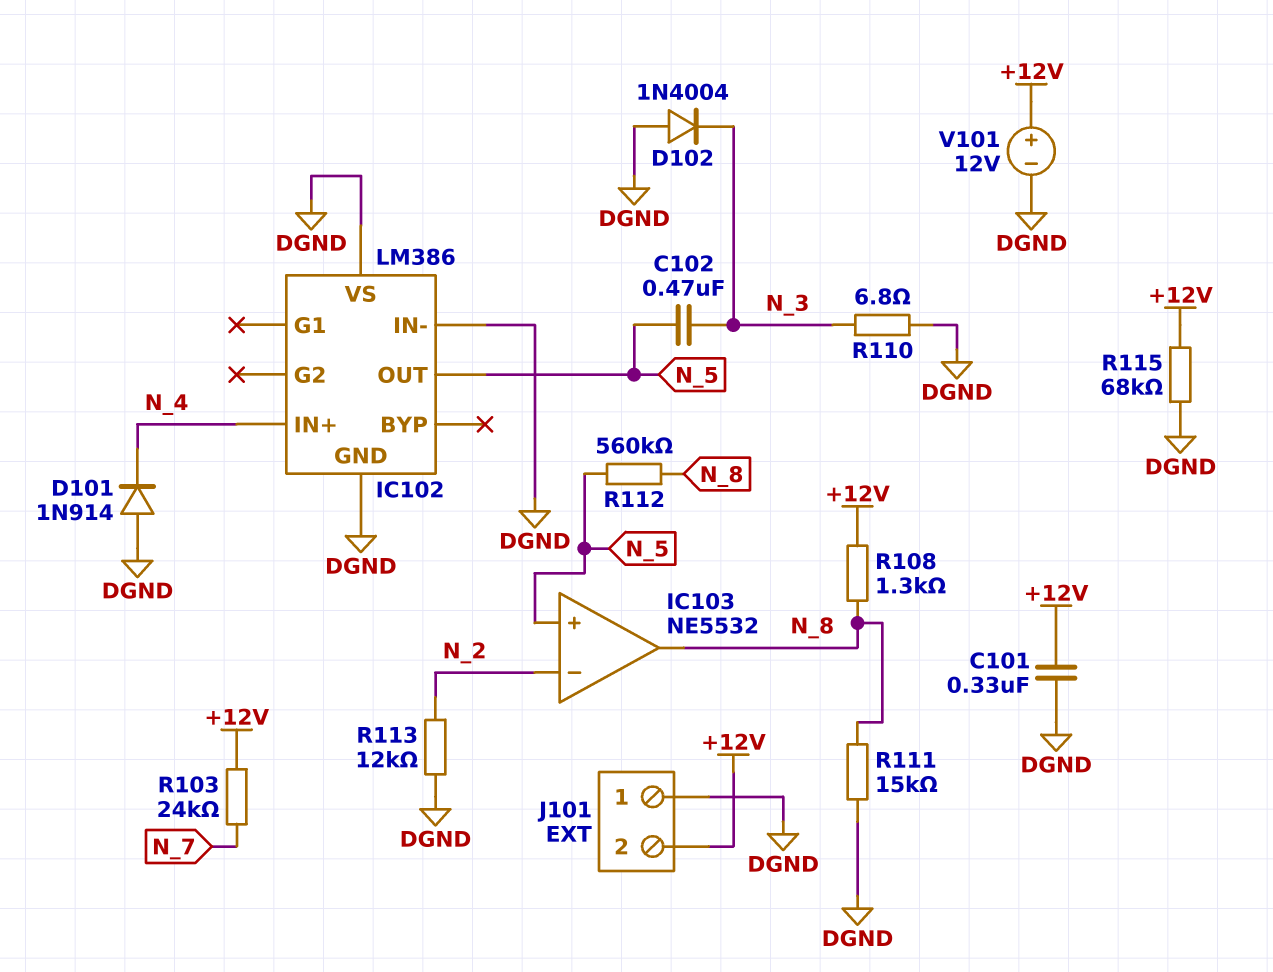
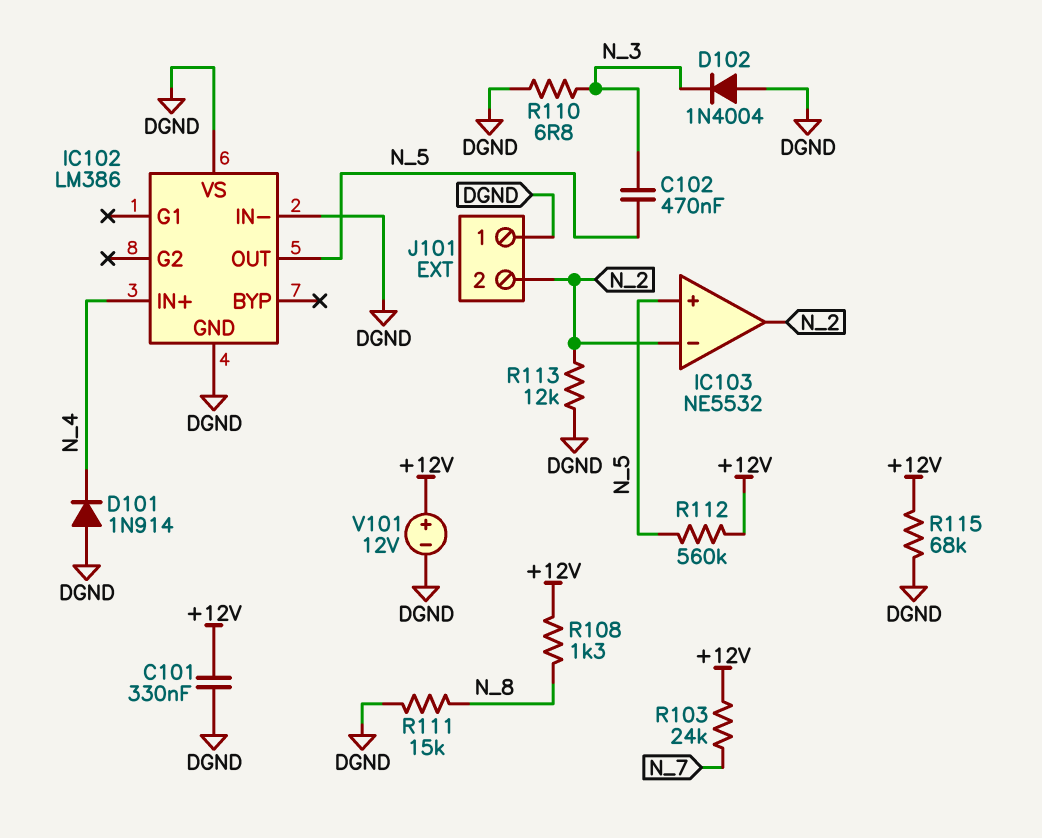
IC103 pin out: N_8 -> N_2
J101 pin 2: +12V -> N_2
R112: 560k (N_5, N_8) -> 560k (+12V, N_5)

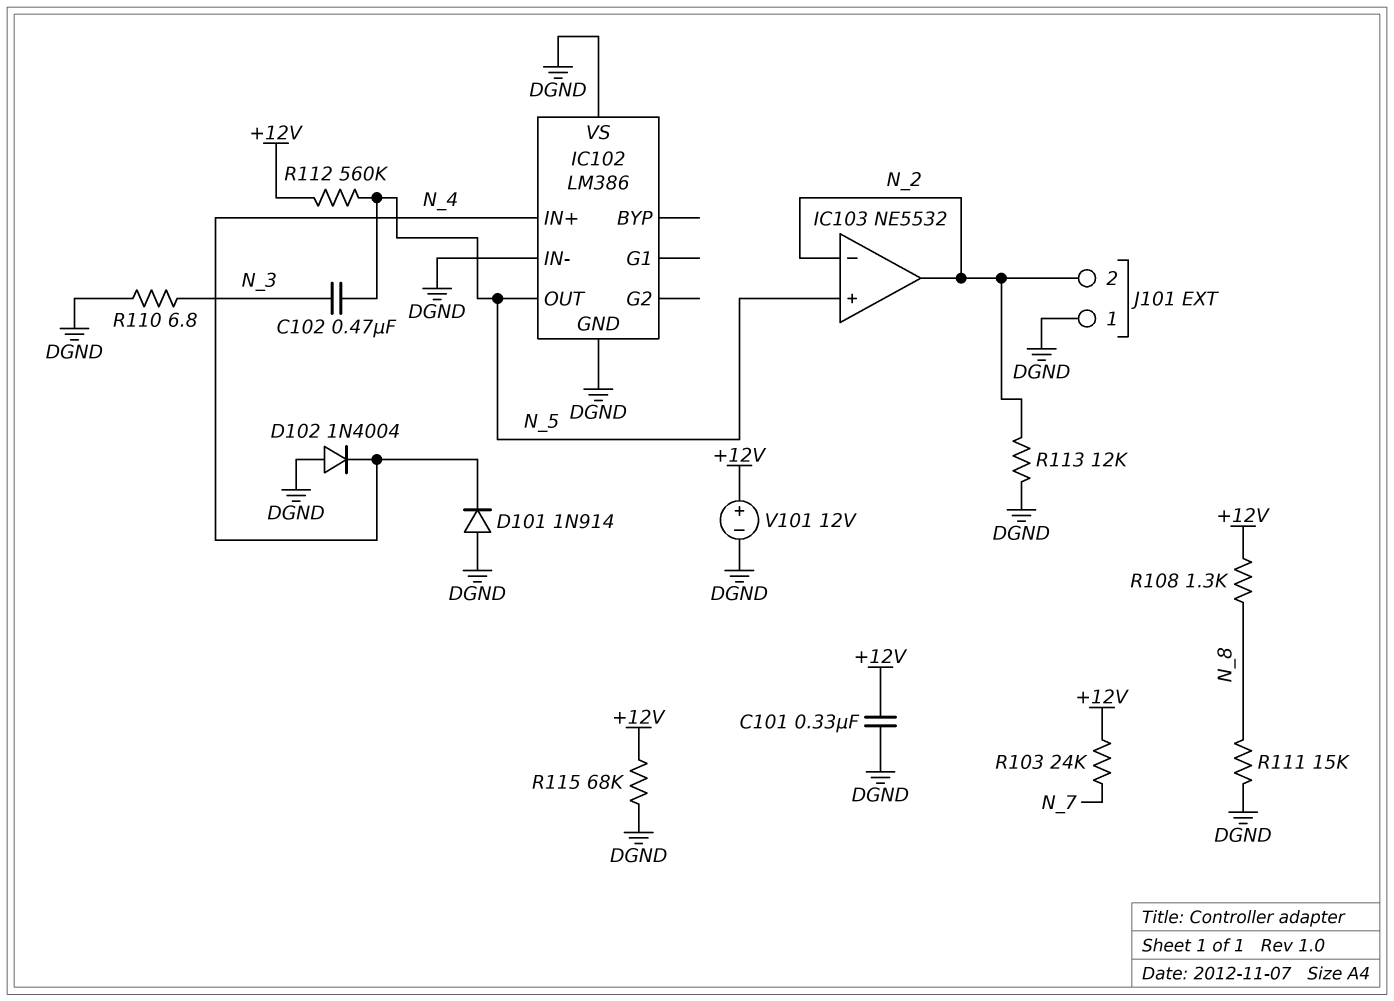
D102: diode 1N4004 (A DGND, K N_3) -> diode 1N4004 (A DGND, K N_4)

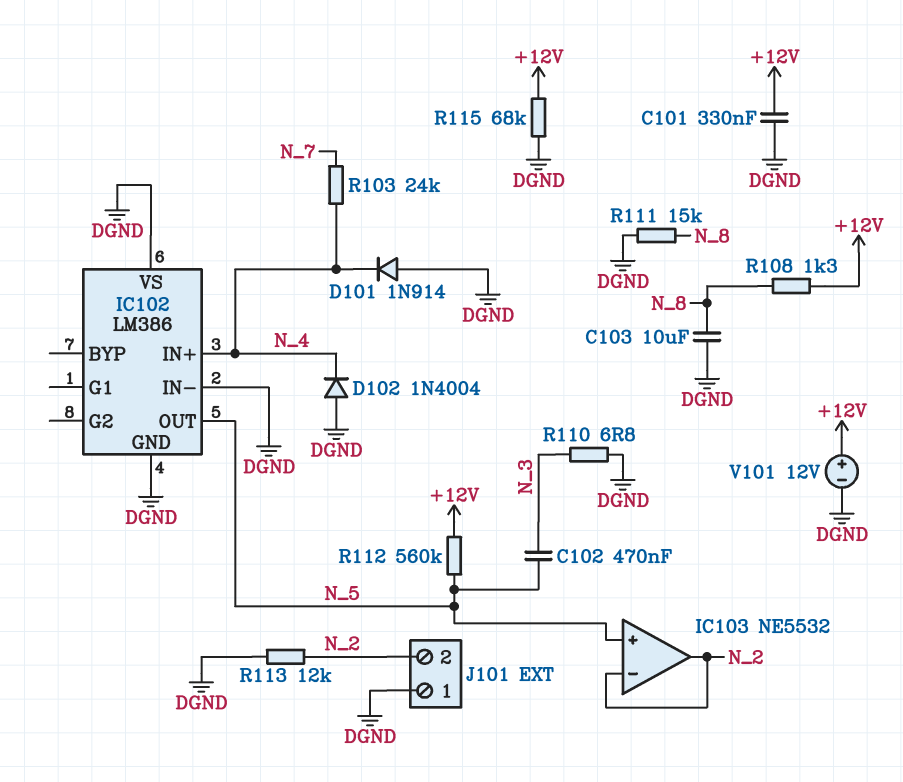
C103: none -> 10uF (DGND, N_8)
R103: 24k (+12V, N_7) -> 24k (N_4, N_7)

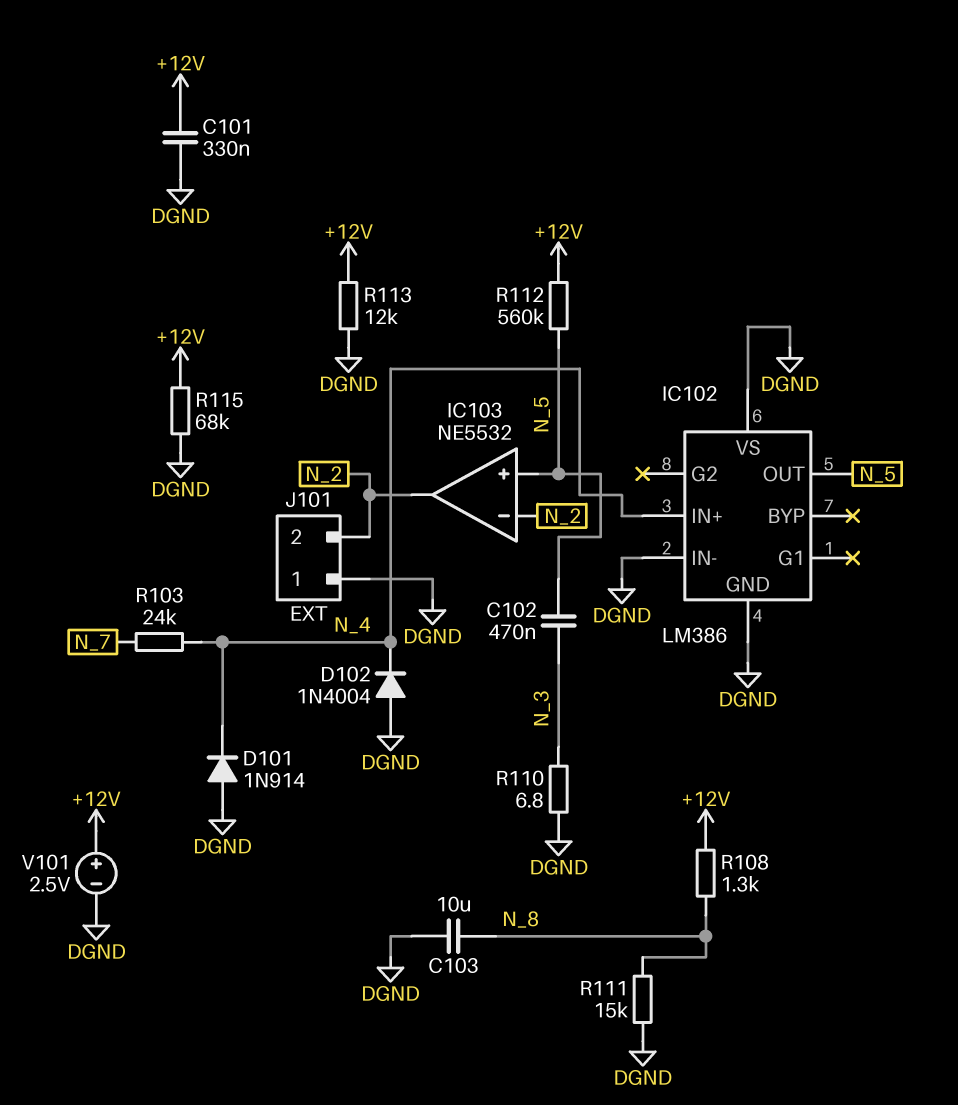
R113: 12k (DGND, N_2) -> 12k (+12V, DGND)
V101: 12V (plus +12V, minus DGND) -> 2.5V (plus +12V, minus DGND)

